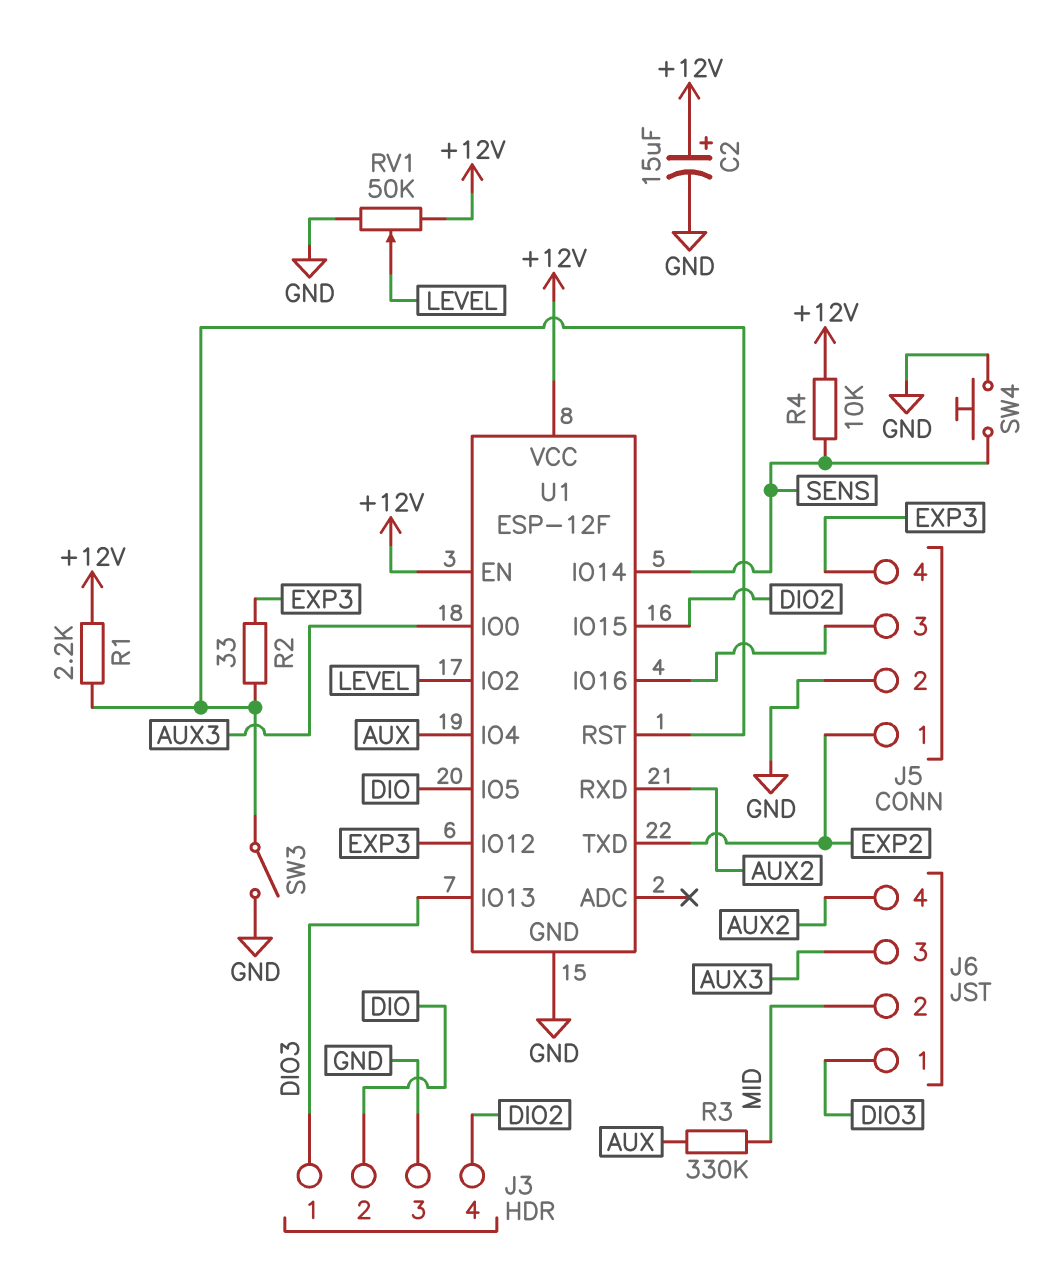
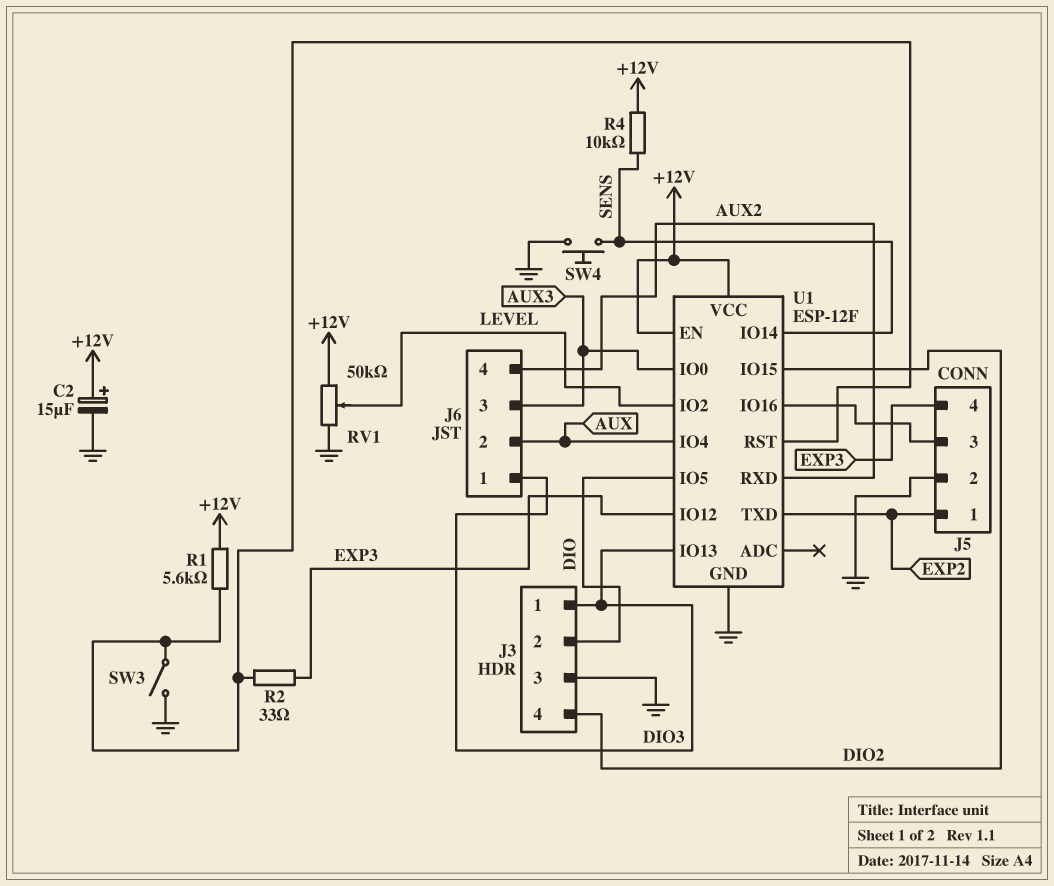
J6 pin 2: MID -> AUX
R1: 2.2k (+12V, U1/RST) -> 5.6k (+12V, U1/RST)
R3: 330k (AUX, MID) -> none

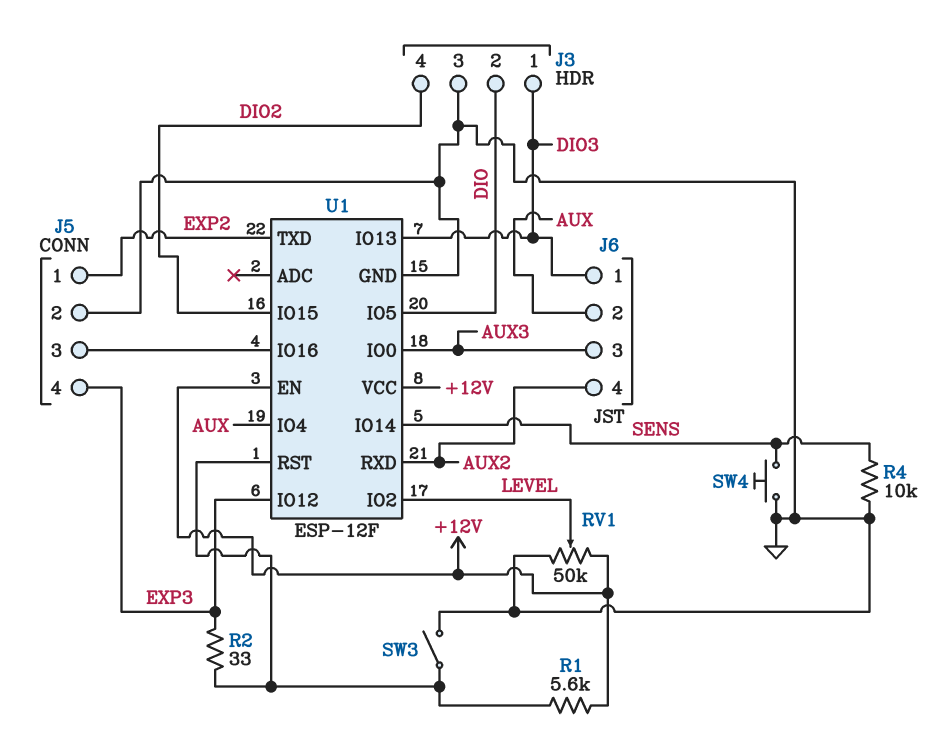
C2: 15uF (plus +12V, minus GND) -> none
R4: 10k (+12V, SENS) -> 10k (GND, SENS)

